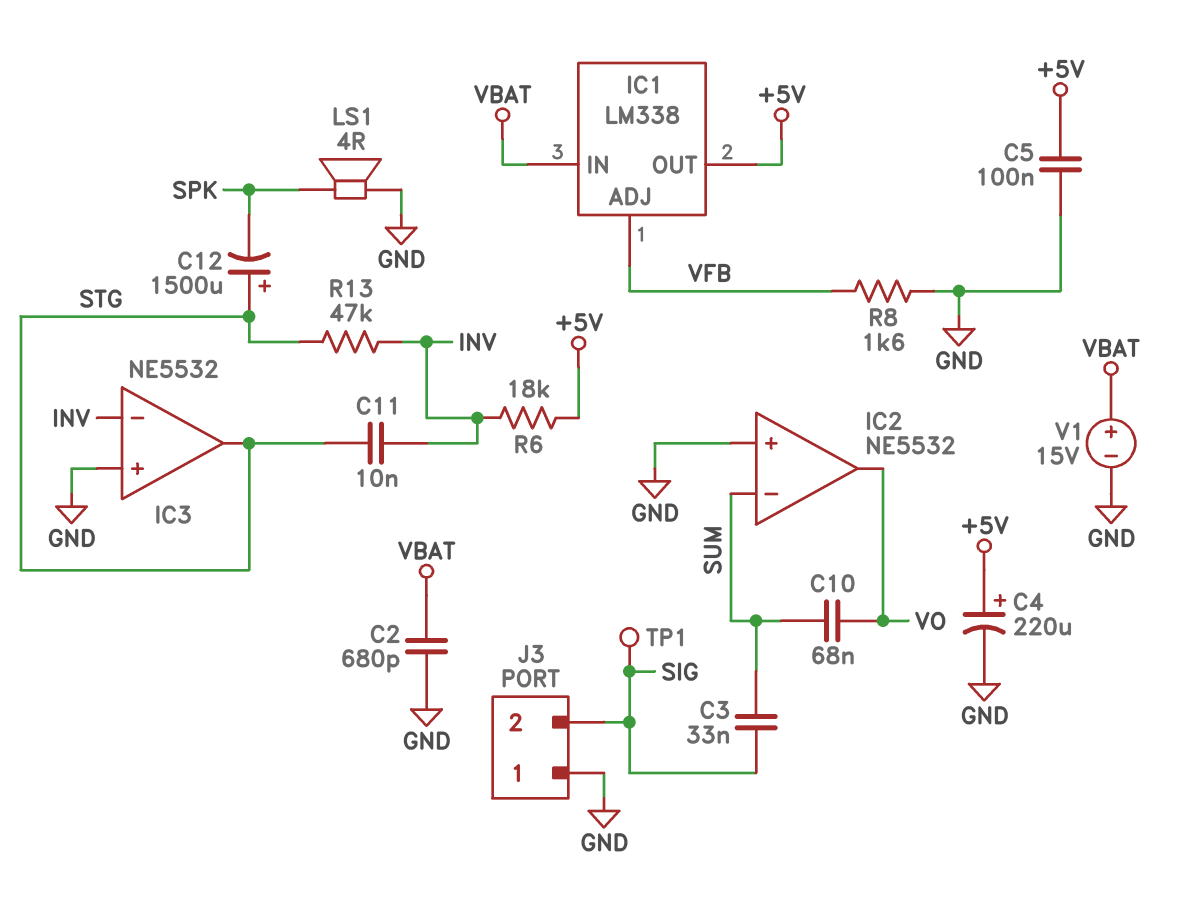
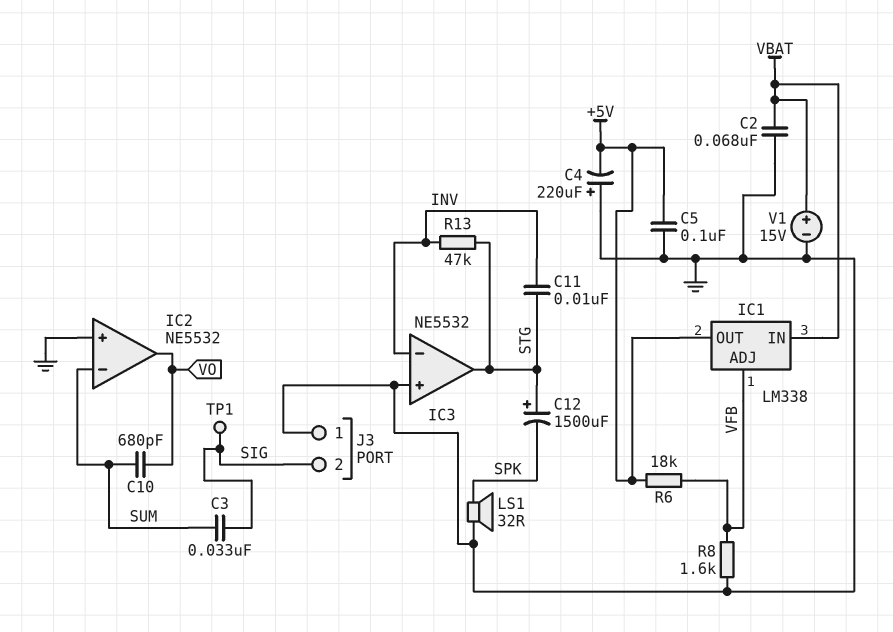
C2: 680pF (GND, VBAT) -> 68nF (GND, VBAT)
C4: 220uF (plus +5V, minus GND) -> 220uF (plus GND, minus +5V)
C10: 68nF (SUM, VO) -> 680pF (SUM, VO)
LS1: speaker 4R (GND, SPK) -> speaker 32R (GND, SPK)
R6: 18k (+5V, INV) -> 18k (+5V, VFB)

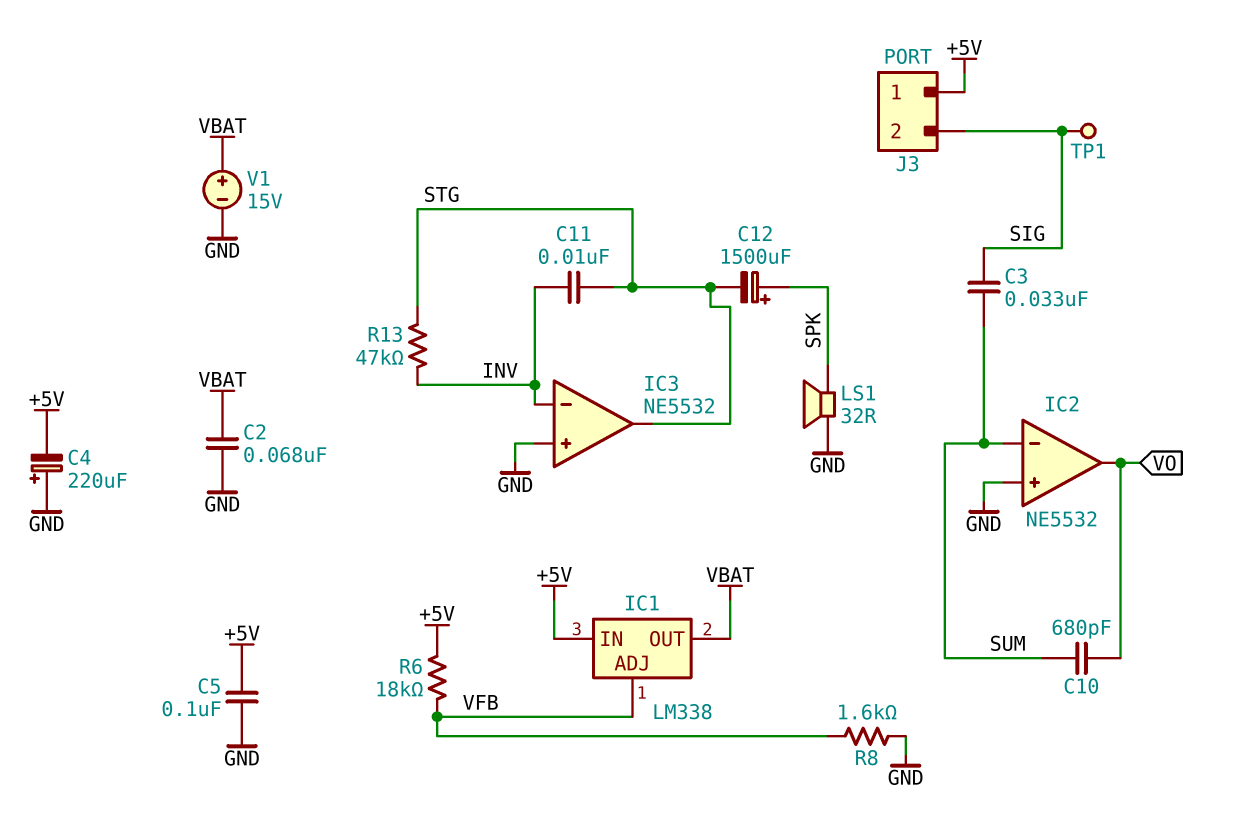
C12: 1500uF (plus STG, minus SPK) -> 1500uF (plus SPK, minus STG)
IC1 pin IN: VBAT -> +5V
IC1 pin OUT: +5V -> VBAT
J3 pin 1: GND -> +5V

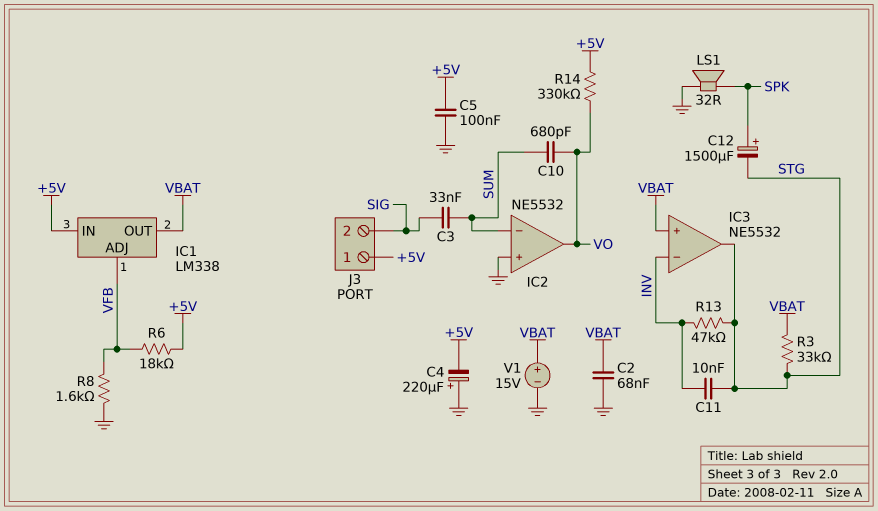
IC3 pin in+: GND -> VBAT
R3: none -> 33k (STG, VBAT)
R14: none -> 330k (+5V, VO)
TP1: test point (SIG) -> none

